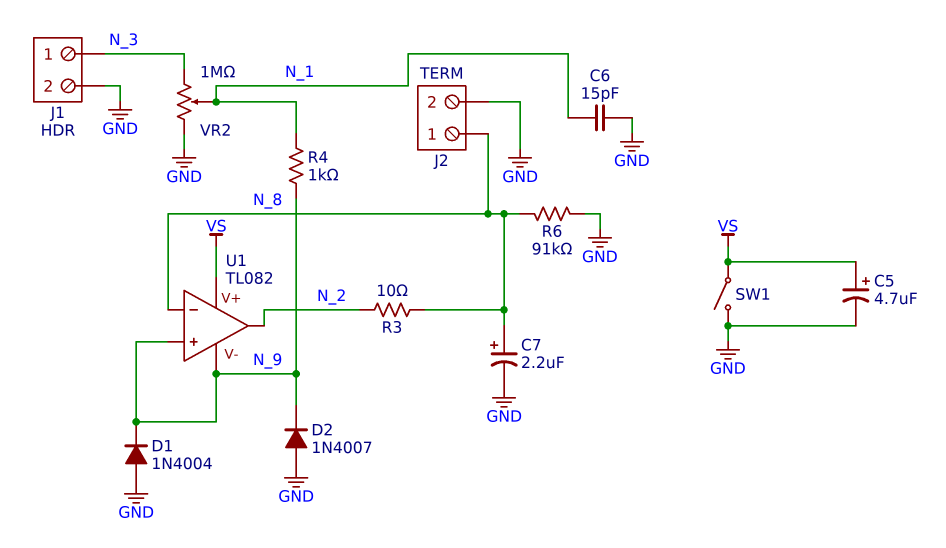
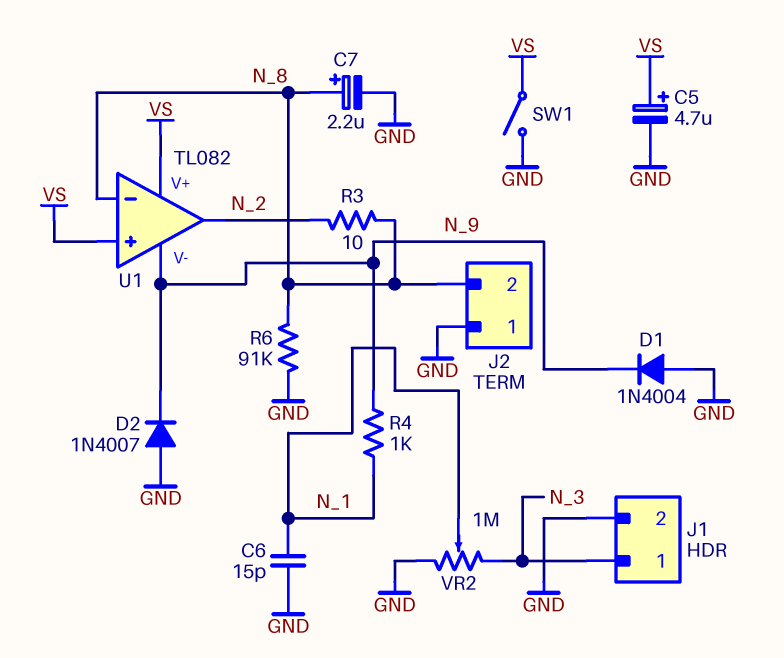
J2 pin 1: N_8 -> GND
J2 pin 2: GND -> N_8
U1 pin in+: N_9 -> VS

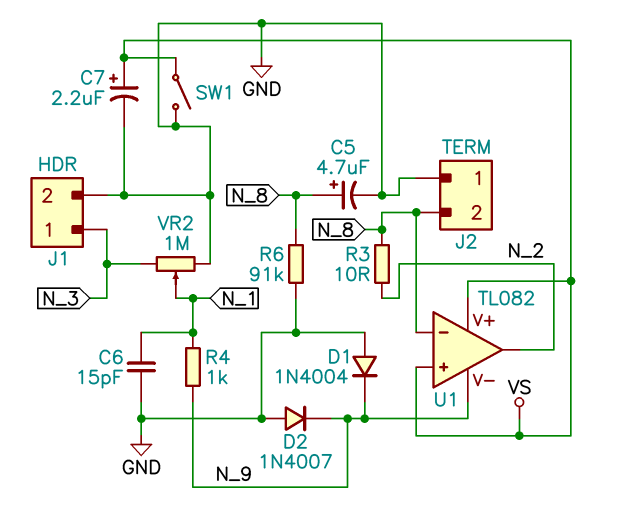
C5: 4.7uF (plus VS, minus GND) -> 4.7uF (plus N_8, minus GND)
C7: 2.2uF (plus N_8, minus GND) -> 2.2uF (plus VS, minus GND)

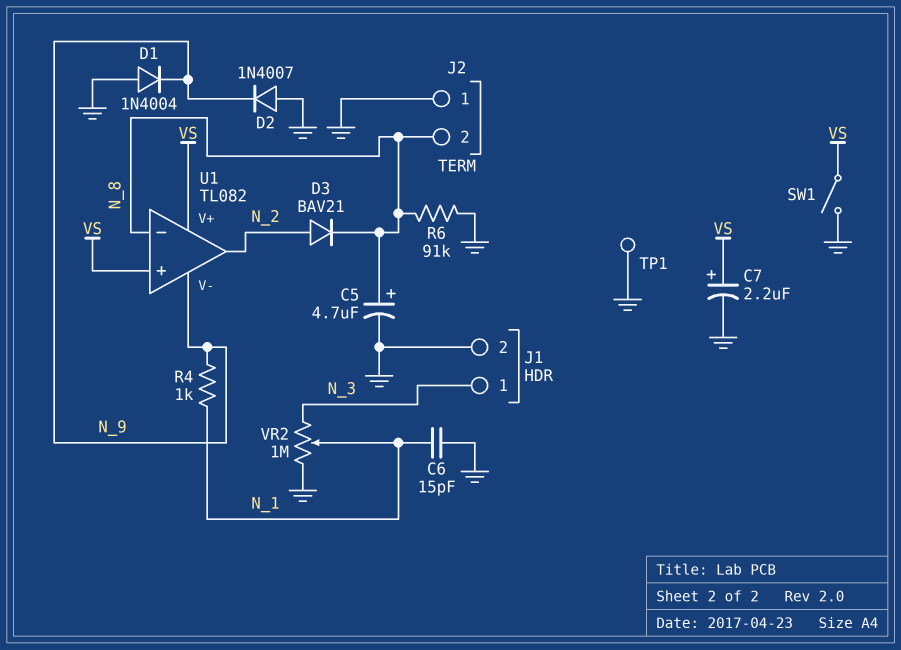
D3: none -> diode BAV21 (A N_2, K N_8)
R3: 10 (N_2, N_8) -> none
TP1: none -> test point (GND)

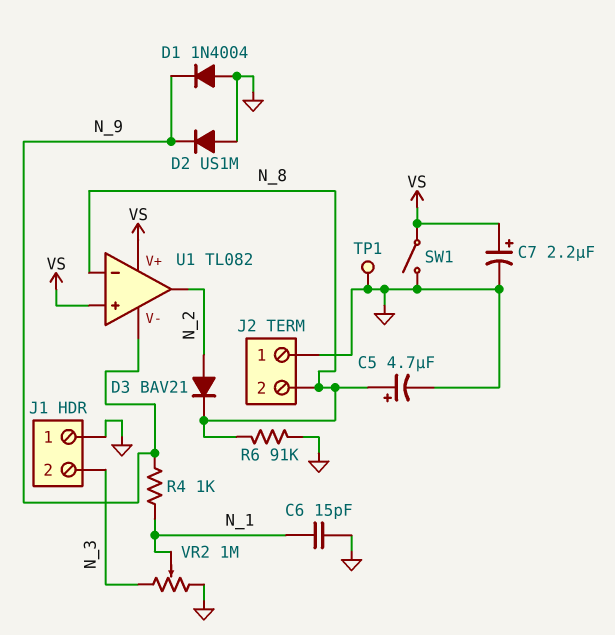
D2: diode 1N4007 (A GND, K N_9) -> diode US1M (A GND, K N_9)
J1 pin 1: N_3 -> GND
J1 pin 2: GND -> N_3

